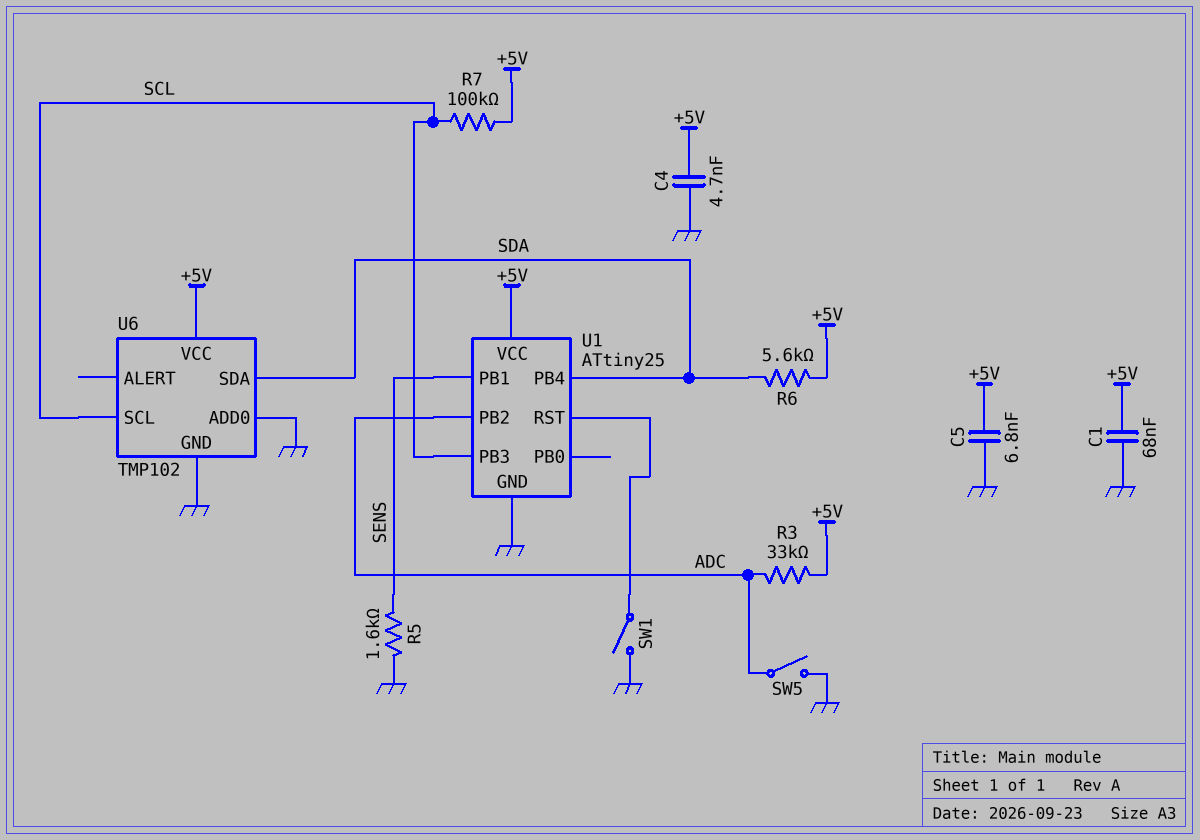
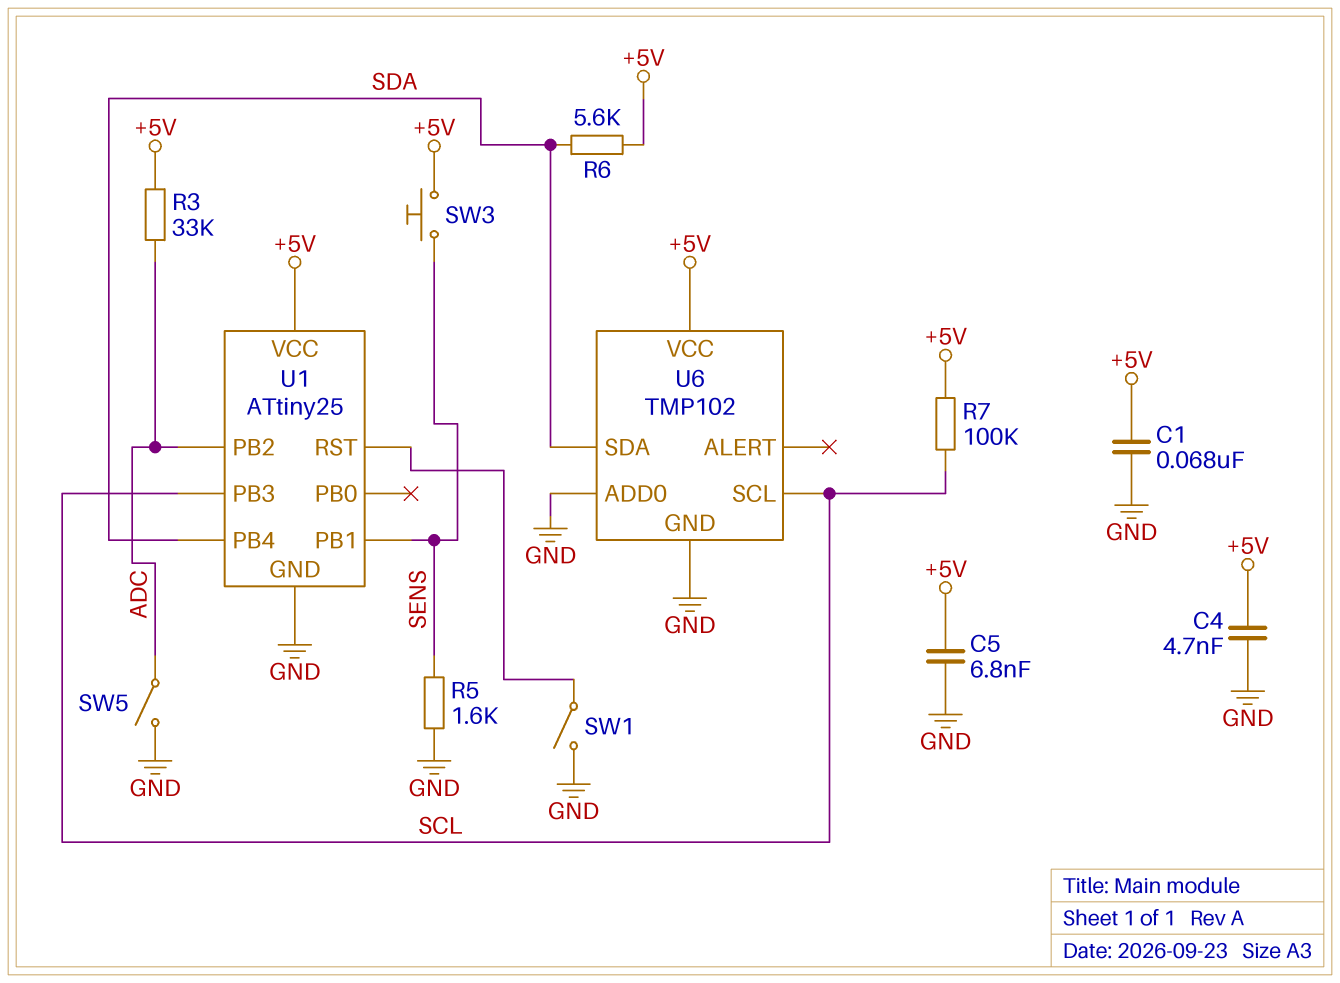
SW3: none -> button (+5V, SENS)

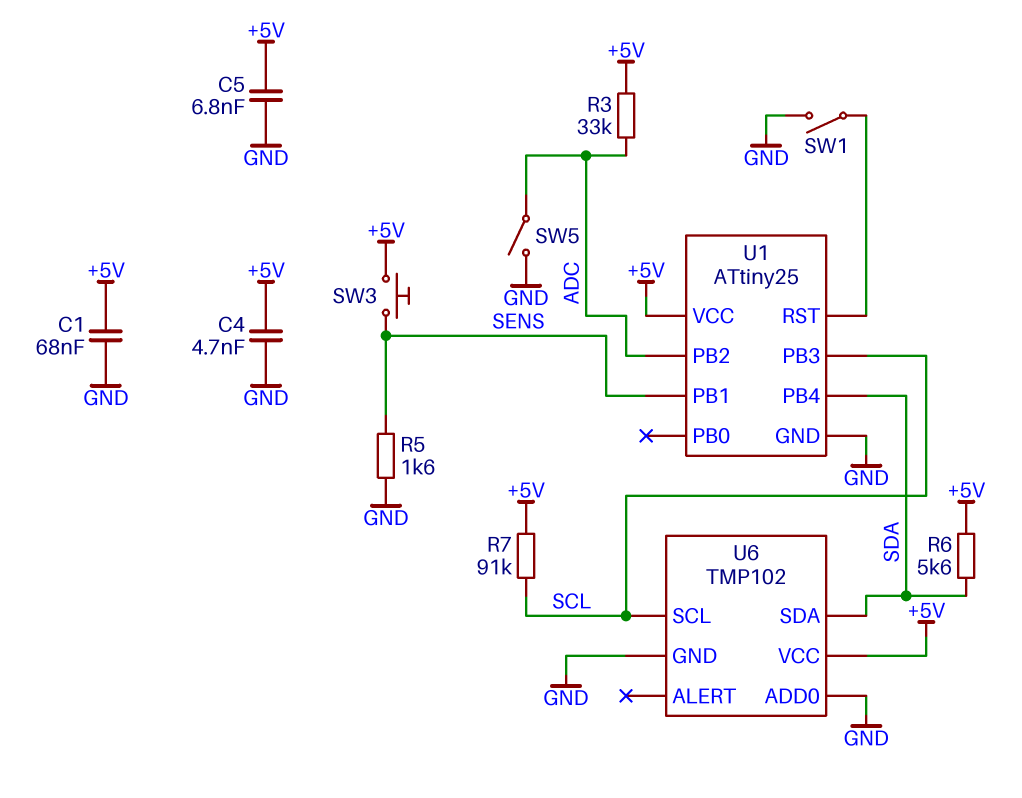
R7: 100k (+5V, SCL) -> 91k (+5V, SCL)

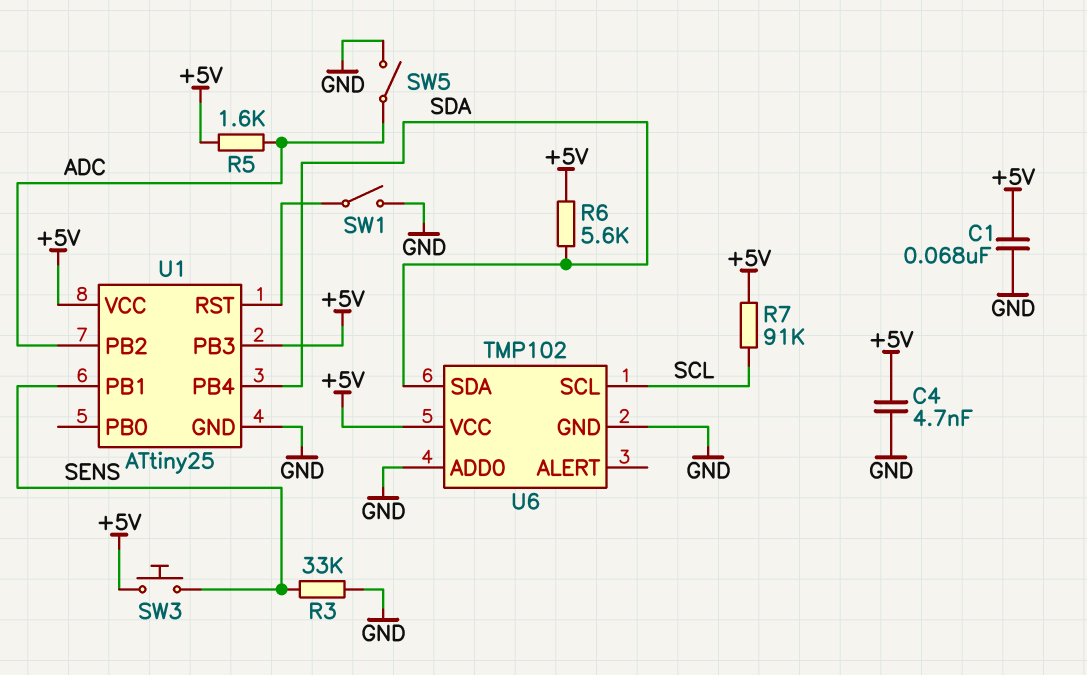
C5: 6.8nF (+5V, GND) -> none
R3: 33k (+5V, ADC) -> 33k (GND, SENS)
R5: 1.6k (GND, SENS) -> 1.6k (+5V, ADC)
U1 pin PB3: SCL -> +5V

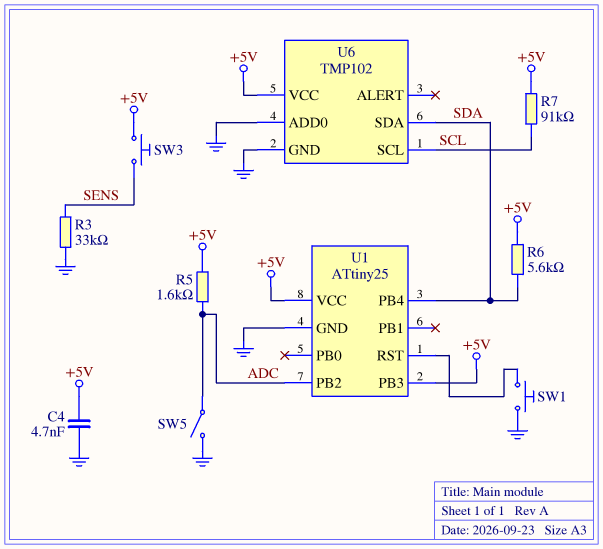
C1: 68nF (+5V, GND) -> none
SW1: switch (GND, U1/RST) -> button (GND, U1/RST)
U1 pin PB1: SENS -> none

